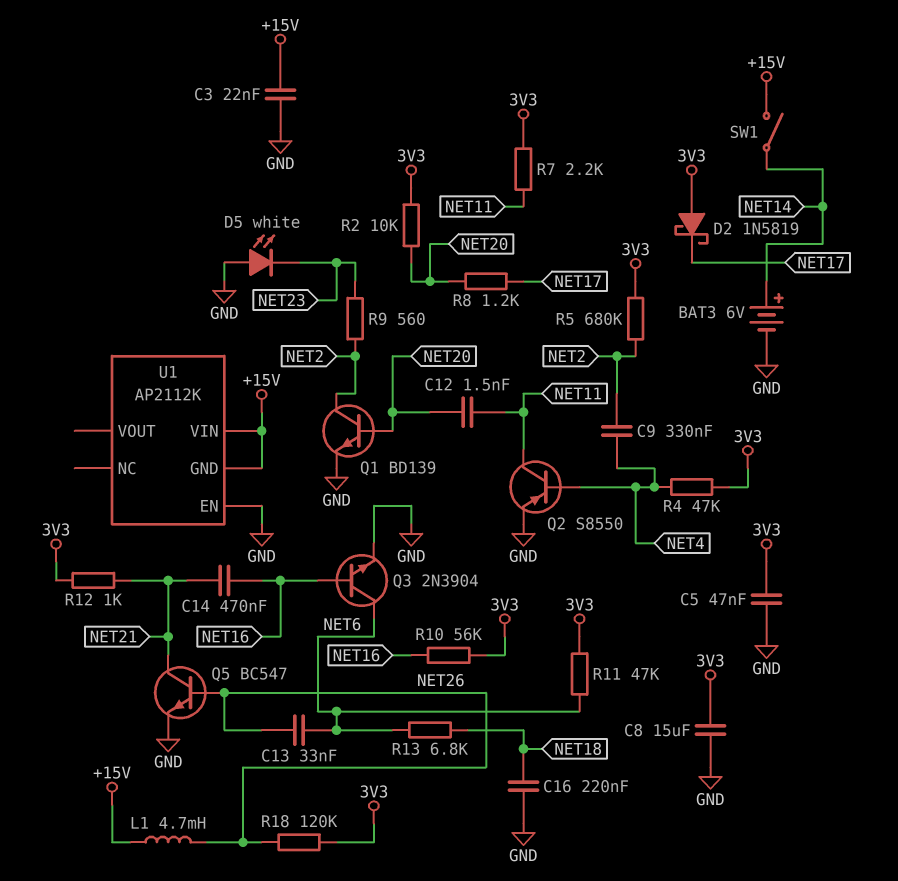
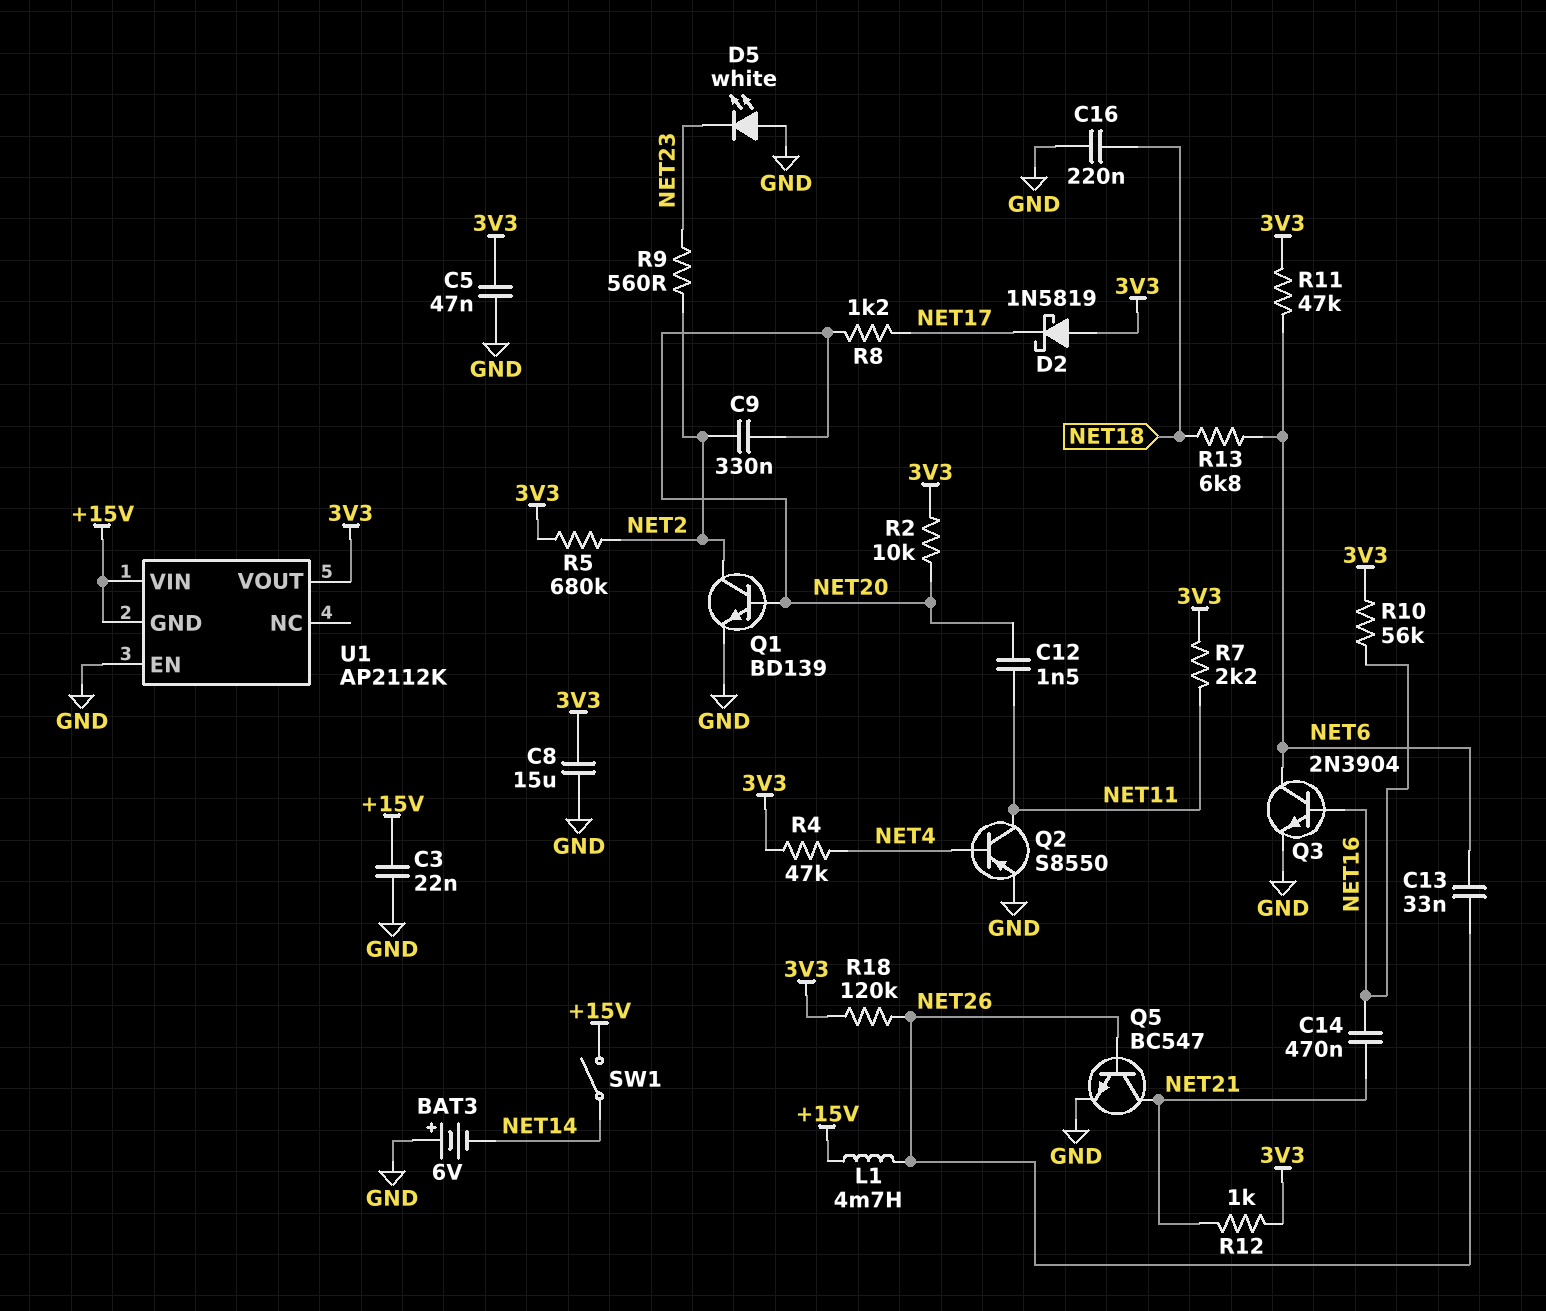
BAT3: 6V (plus NET14, minus GND) -> 6V (plus GND, minus NET14)
C9: 330nF (NET2, NET4) -> 330nF (NET2, NET20)
U1 pin VOUT: none -> 3V3

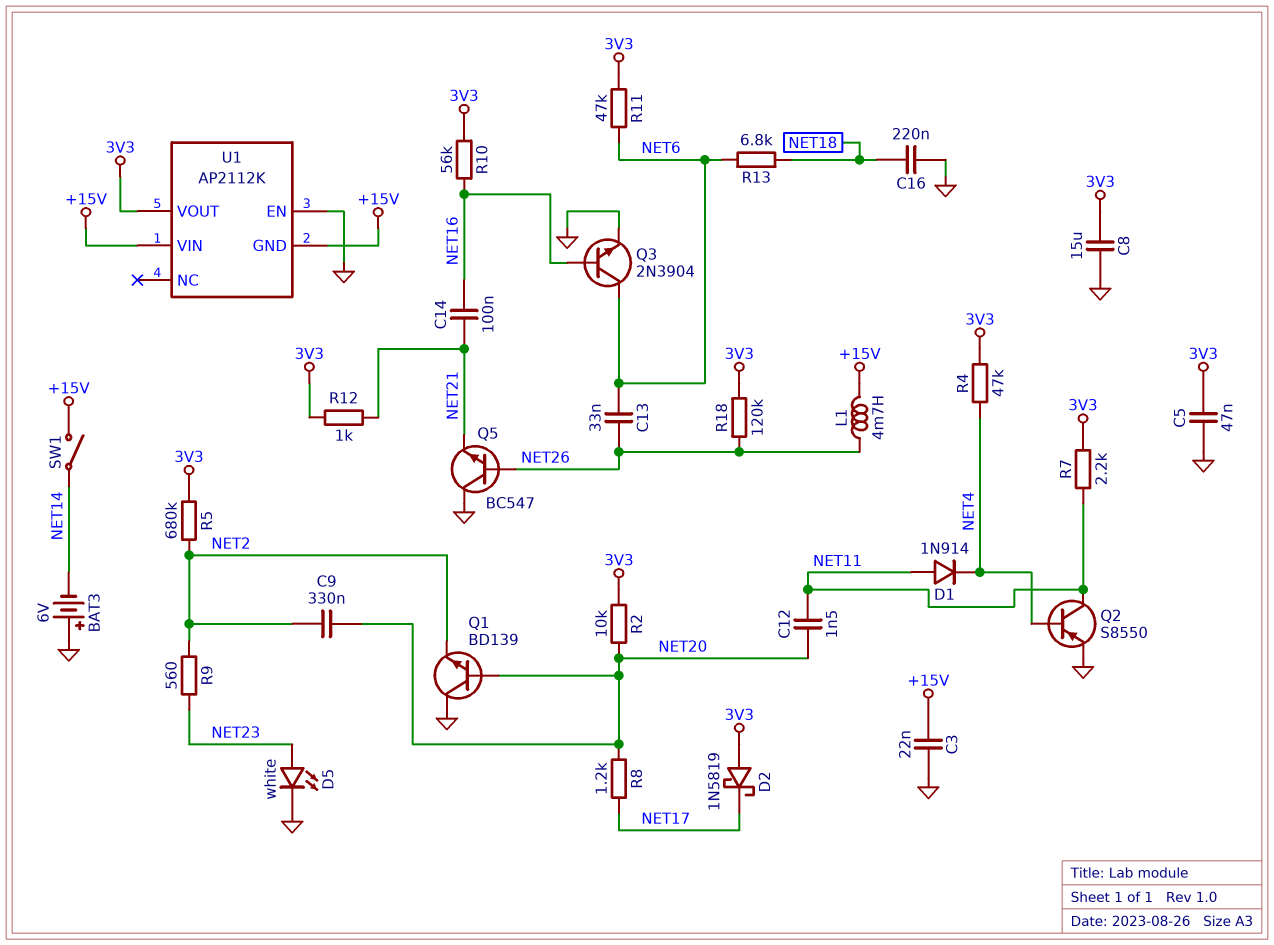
C14: 470nF (NET16, NET21) -> 100nF (NET16, NET21)
D1: none -> diode 1N914 (A NET11, K NET4)
D5: LED white (A GND, K NET23) -> LED white (A NET23, K GND)
Q1: NPN BD139 (B NET20, C NET2, E GND) -> NPN BD139 (B NET20, C GND, E NET2)
Q5: NPN BC547 (B NET26, C NET21, E GND) -> NPN BC547 (B NET26, C GND, E NET21)

